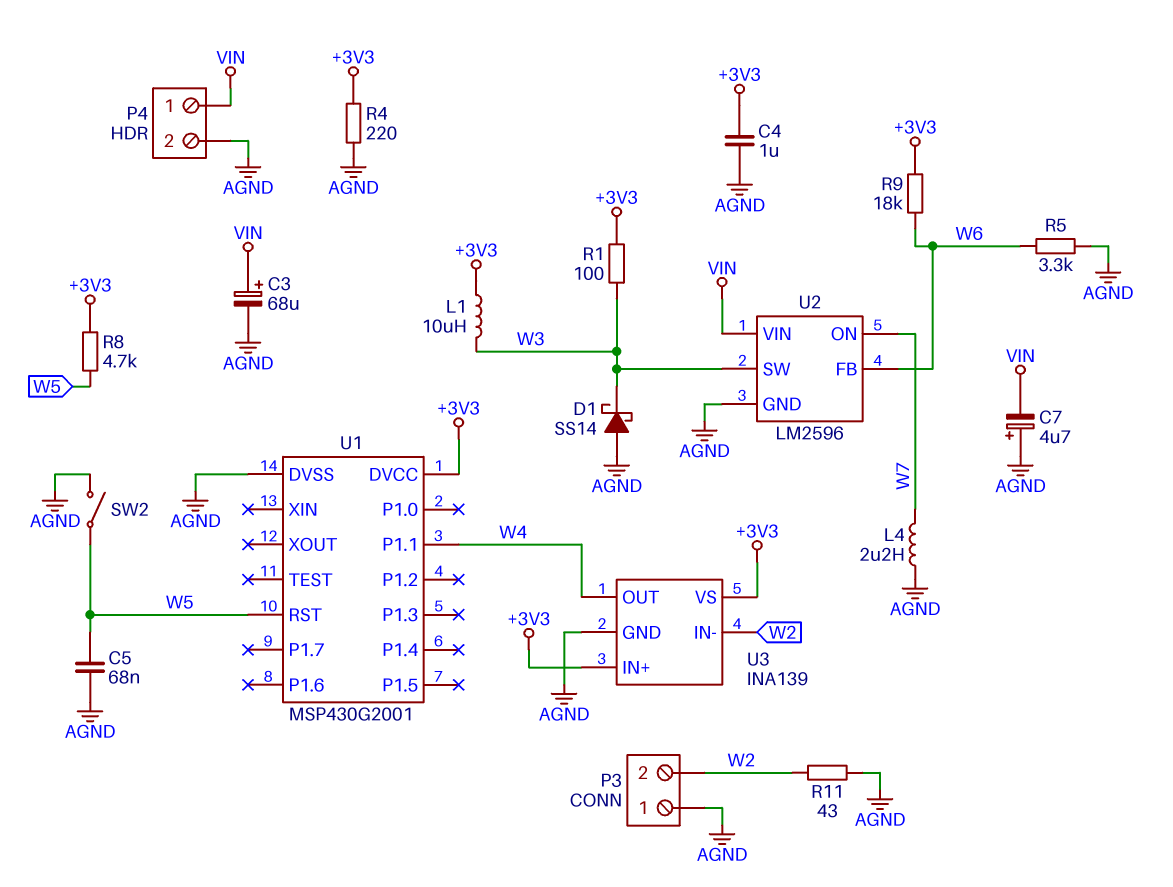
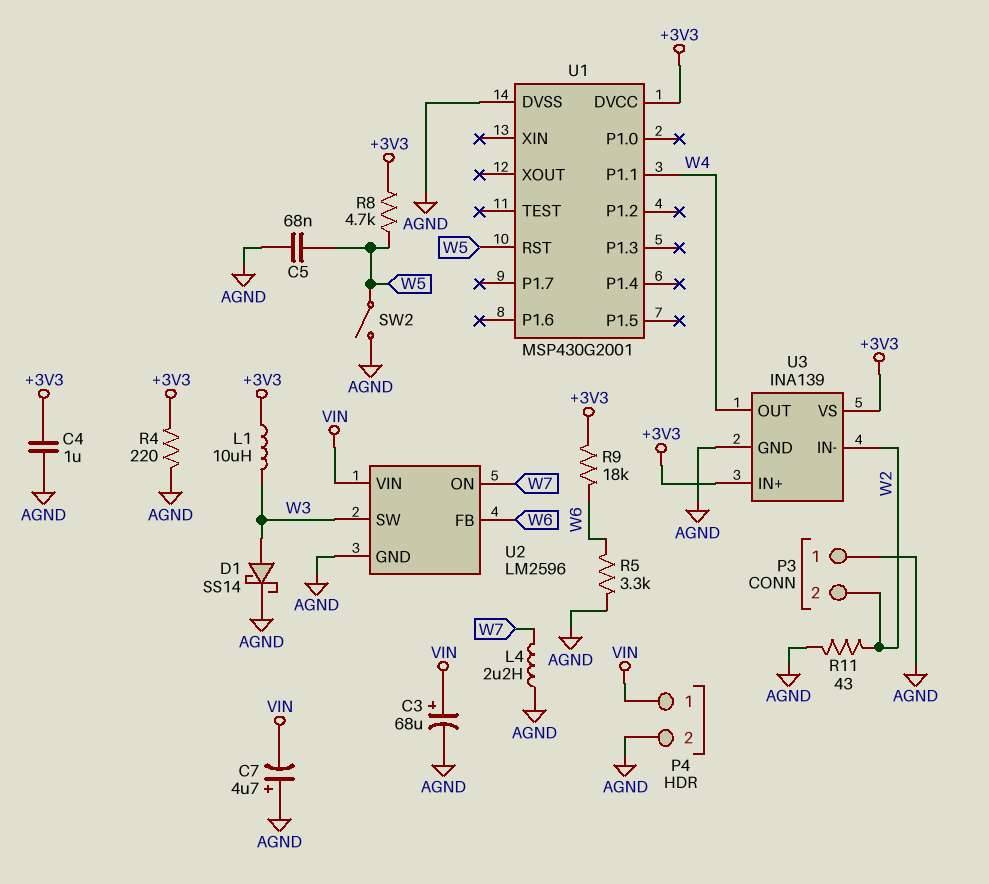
D1: schottky SS14 (A AGND, K W3) -> schottky SS14 (A W3, K AGND)
R1: 100 (+3V3, W3) -> none

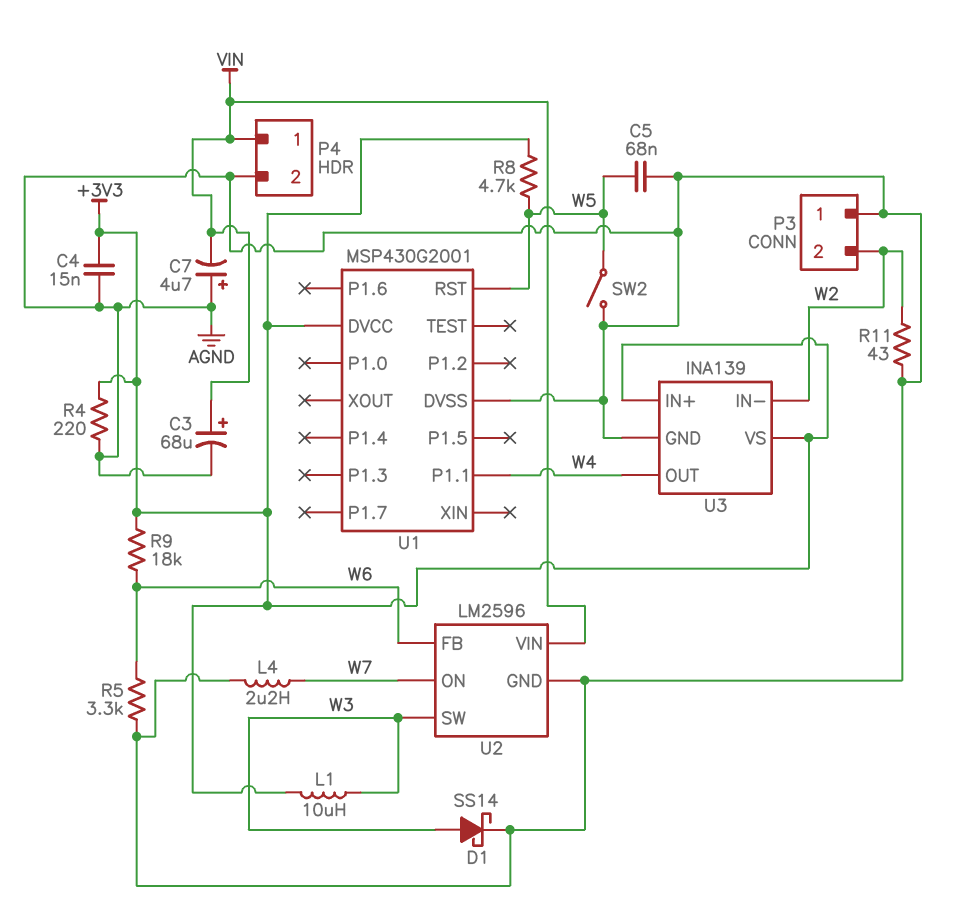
C4: 1uF (+3V3, AGND) -> 15nF (+3V3, AGND)

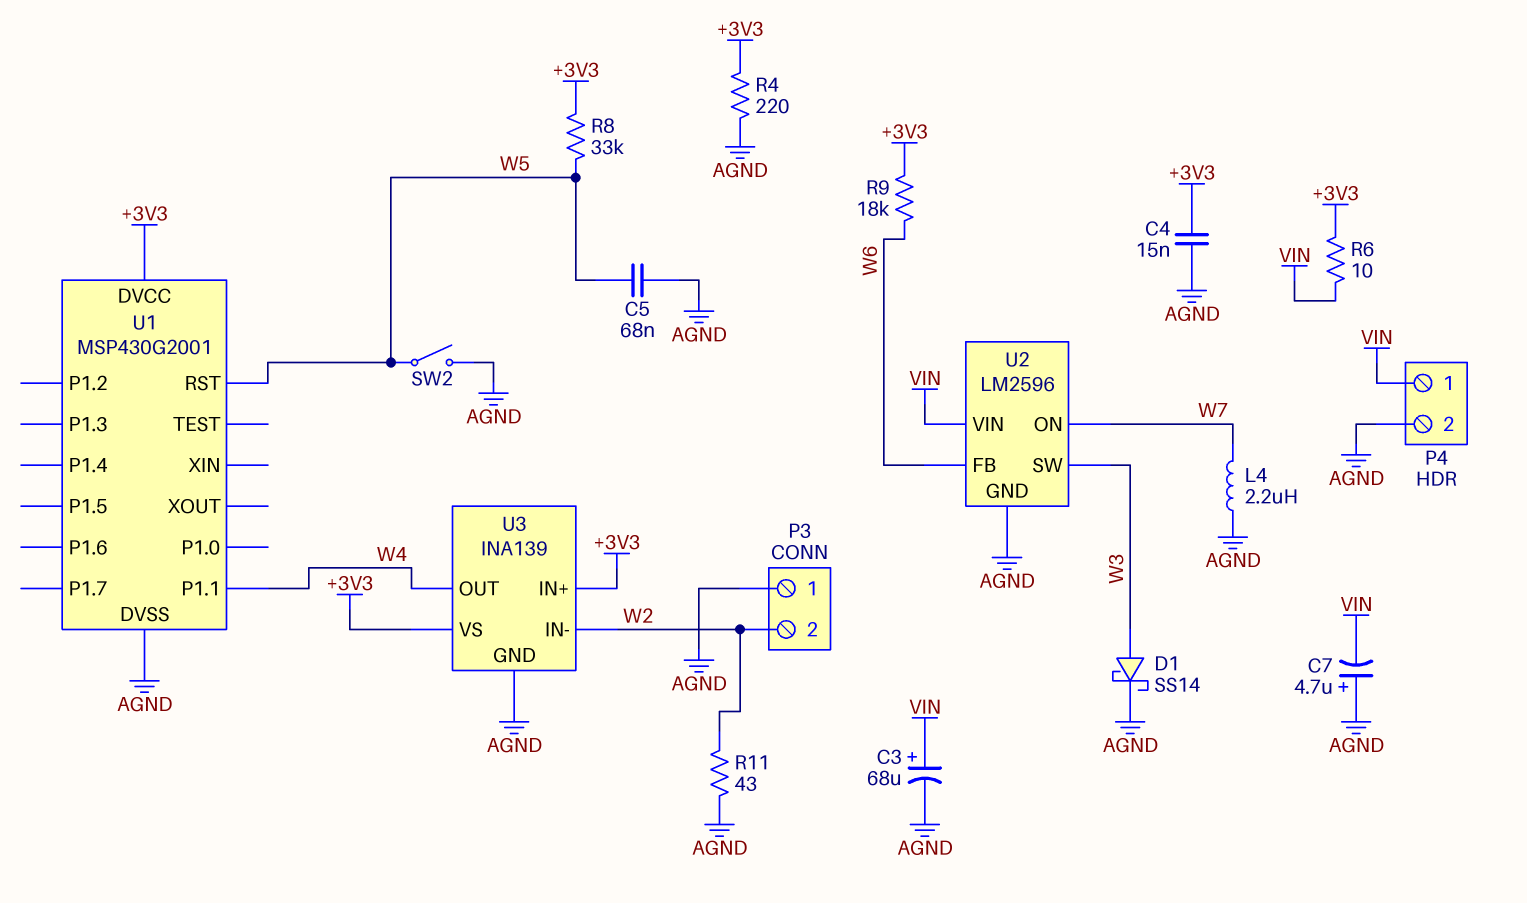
L1: 10uH (+3V3, W3) -> none
R5: 3.3k (AGND, W6) -> none
R6: none -> 10 (+3V3, VIN)
R8: 4.7k (+3V3, W5) -> 33k (+3V3, W5)

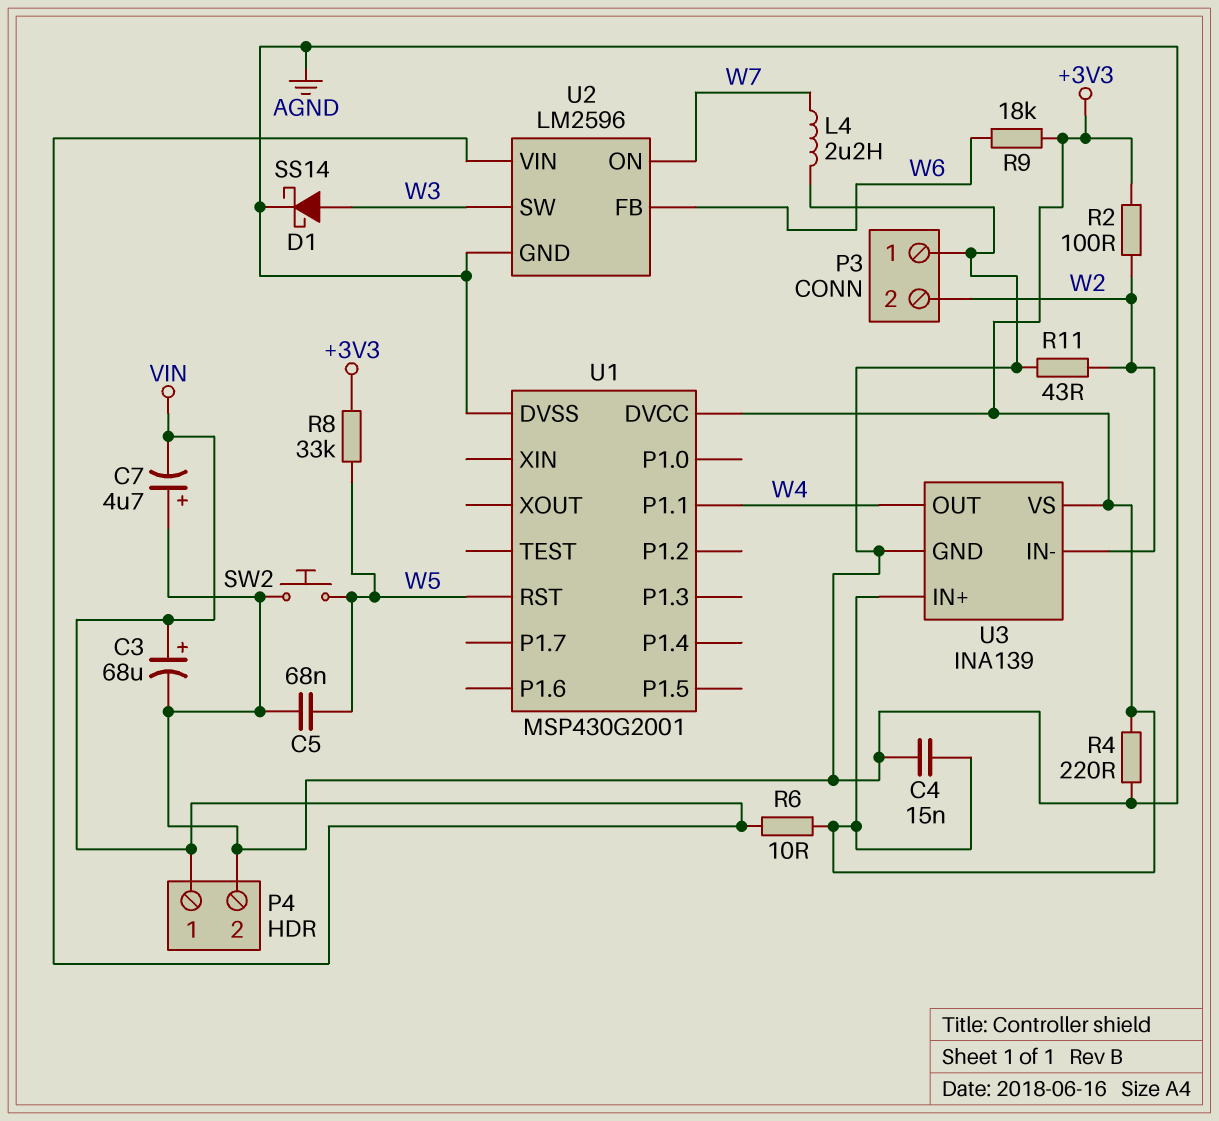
R2: none -> 100 (+3V3, W2)
SW2: switch (AGND, W5) -> button (AGND, W5)

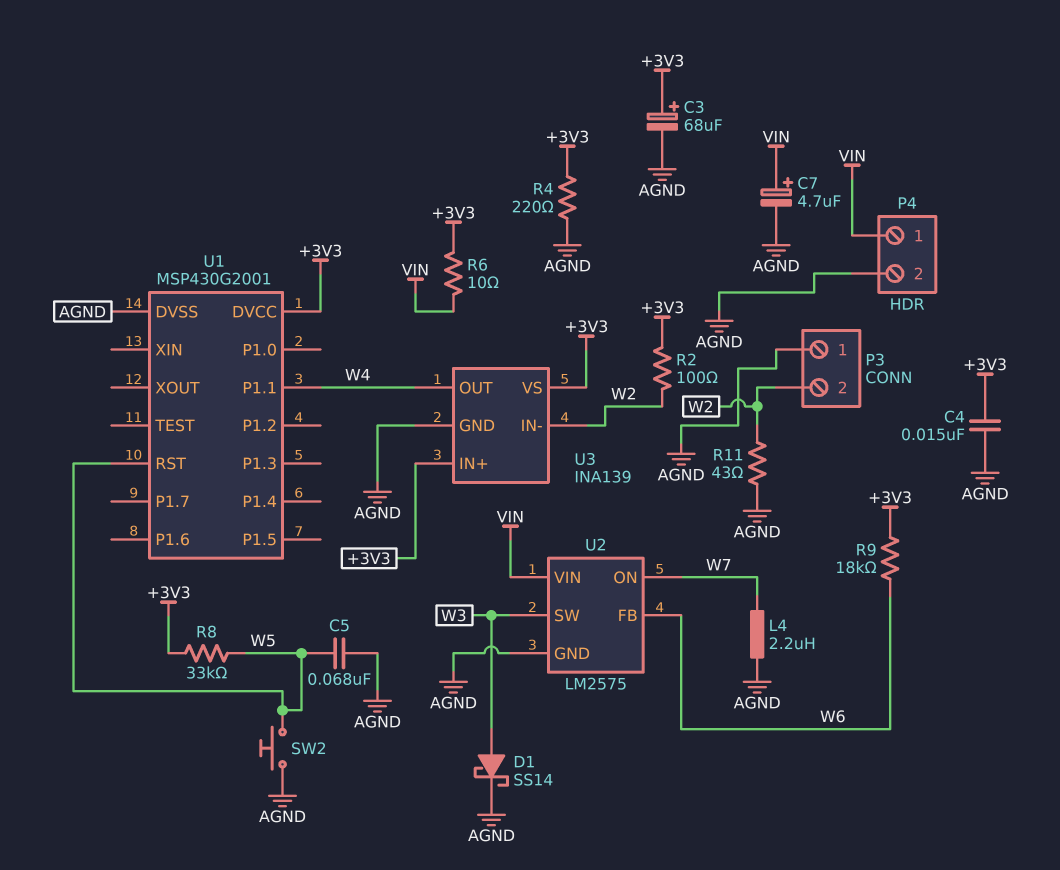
C3: 68uF (plus VIN, minus AGND) -> 68uF (plus +3V3, minus AGND)
C7: 4.7uF (plus AGND, minus VIN) -> 4.7uF (plus VIN, minus AGND)
U2: LM2596 -> LM2575

